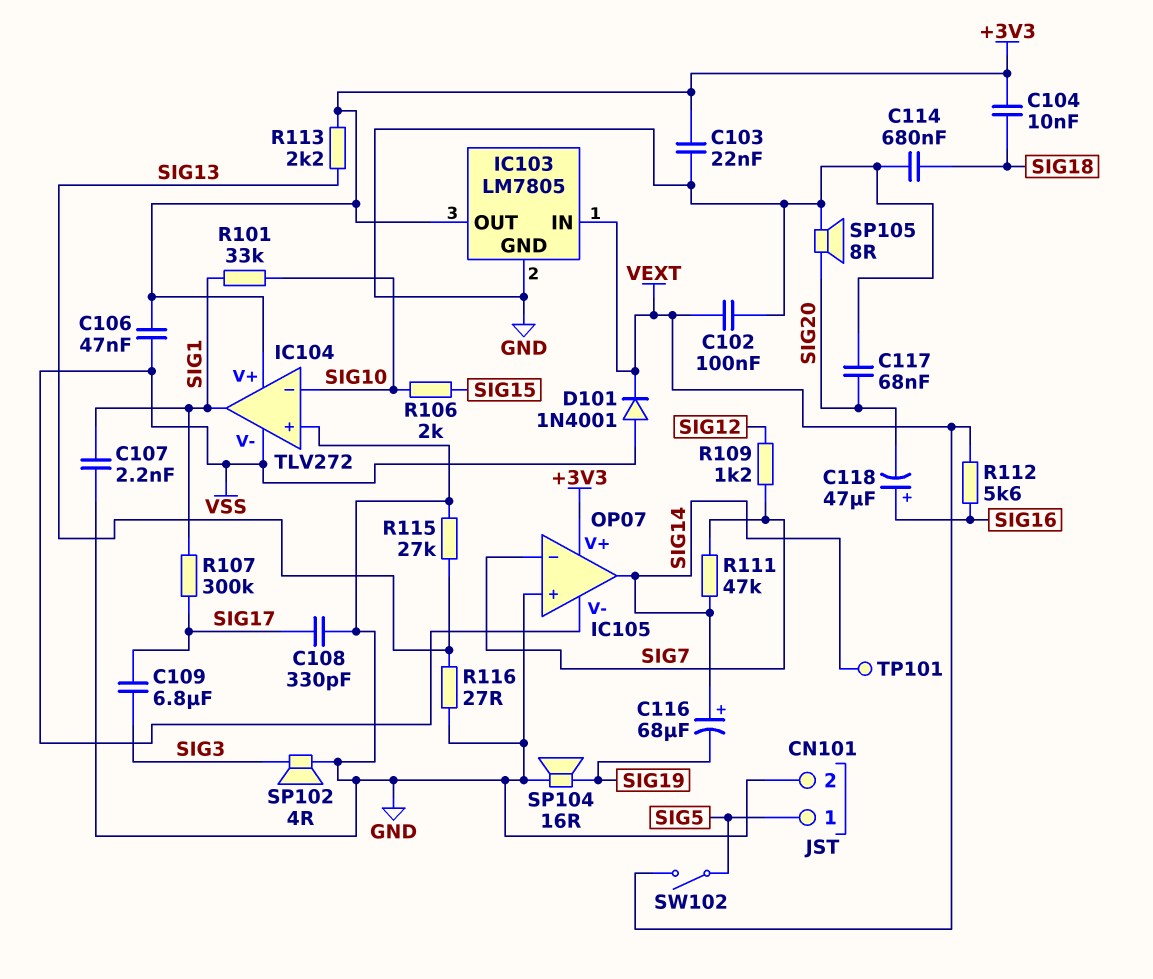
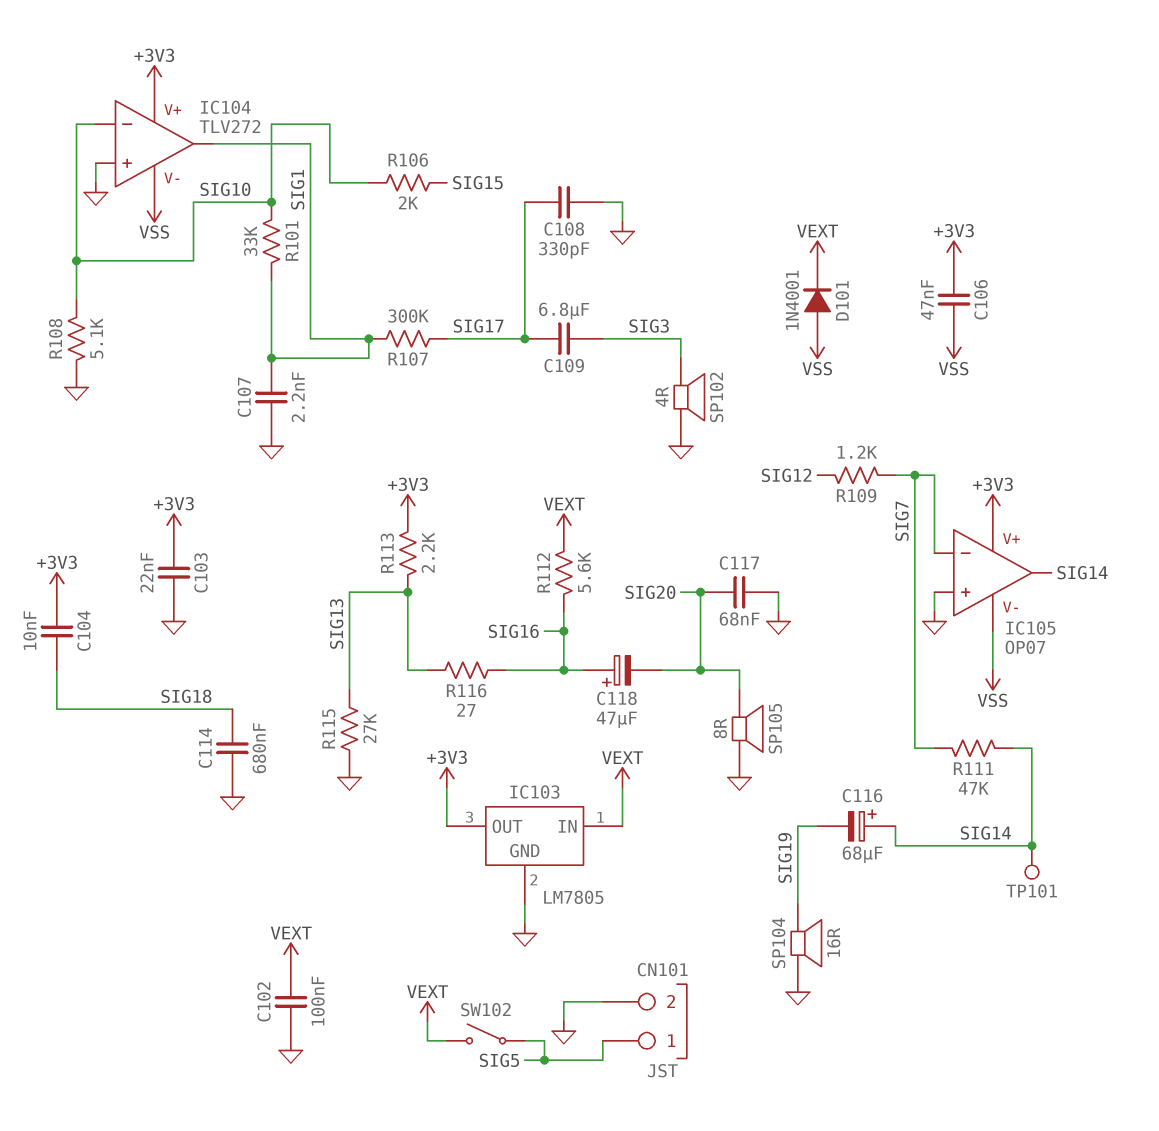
R108: none -> 5.1k (GND, SIG10)
R116: 27 (GND, SIG13) -> 27 (SIG13, SIG16)

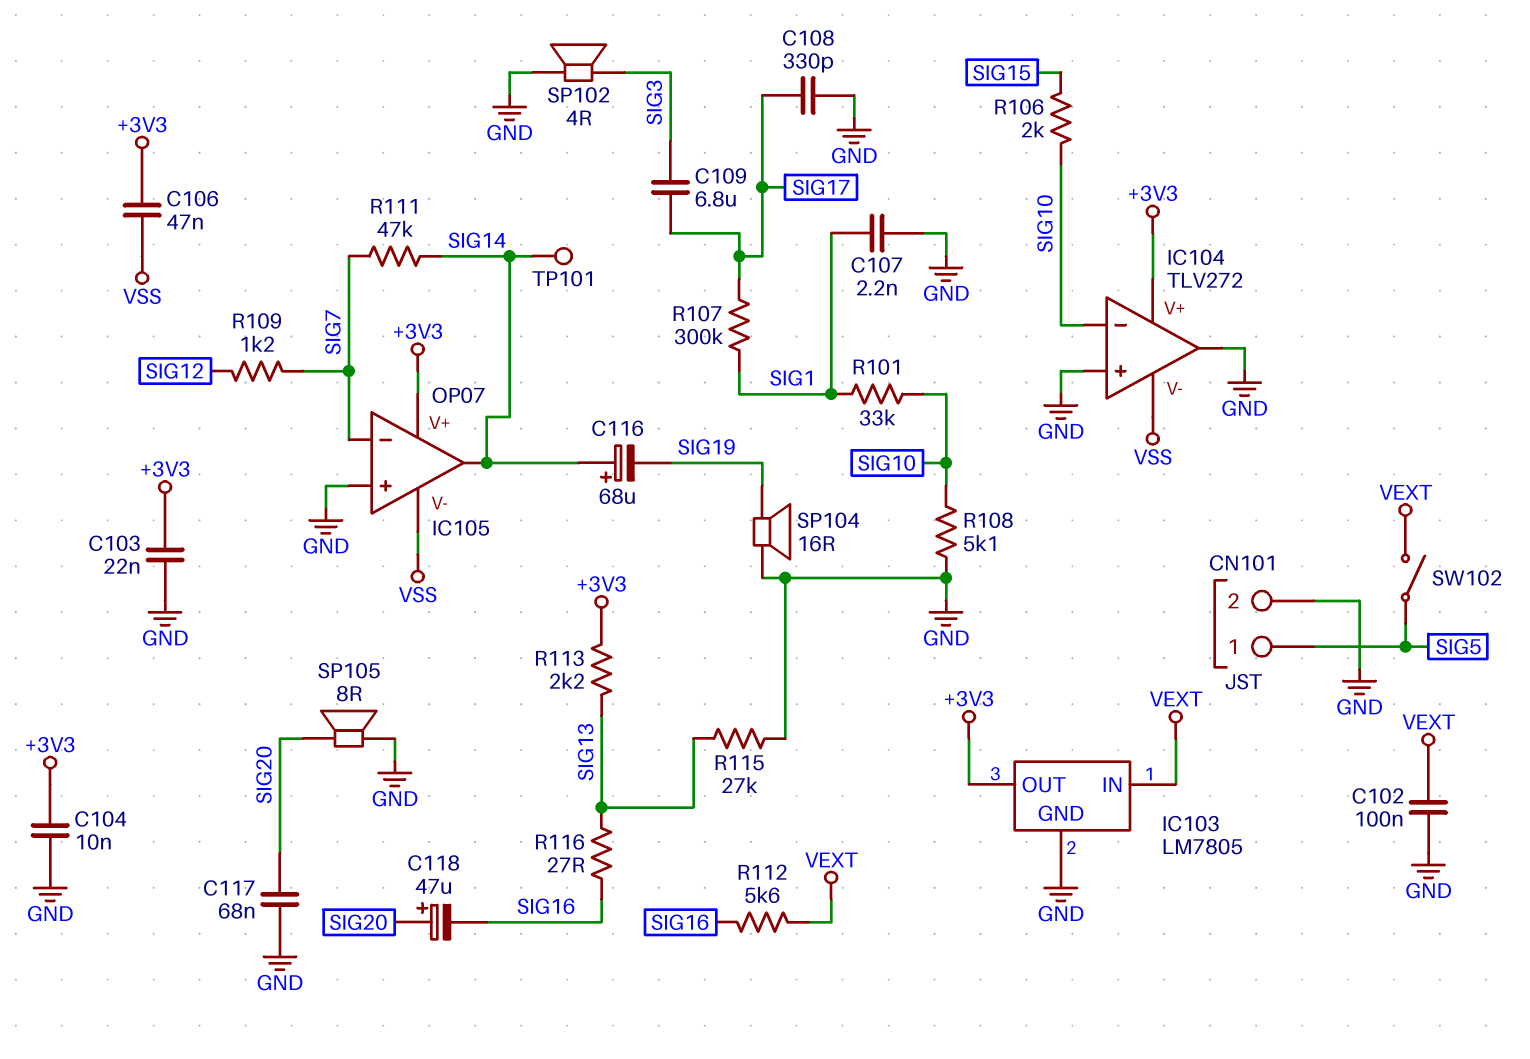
C104: 10nF (+3V3, SIG18) -> 10nF (+3V3, GND)
C114: 680nF (GND, SIG18) -> none
C118: 47uF (plus SIG16, minus SIG20) -> 47uF (plus SIG20, minus SIG16)
D101: diode 1N4001 (A VSS, K VEXT) -> none
IC104 pin out: SIG1 -> GND

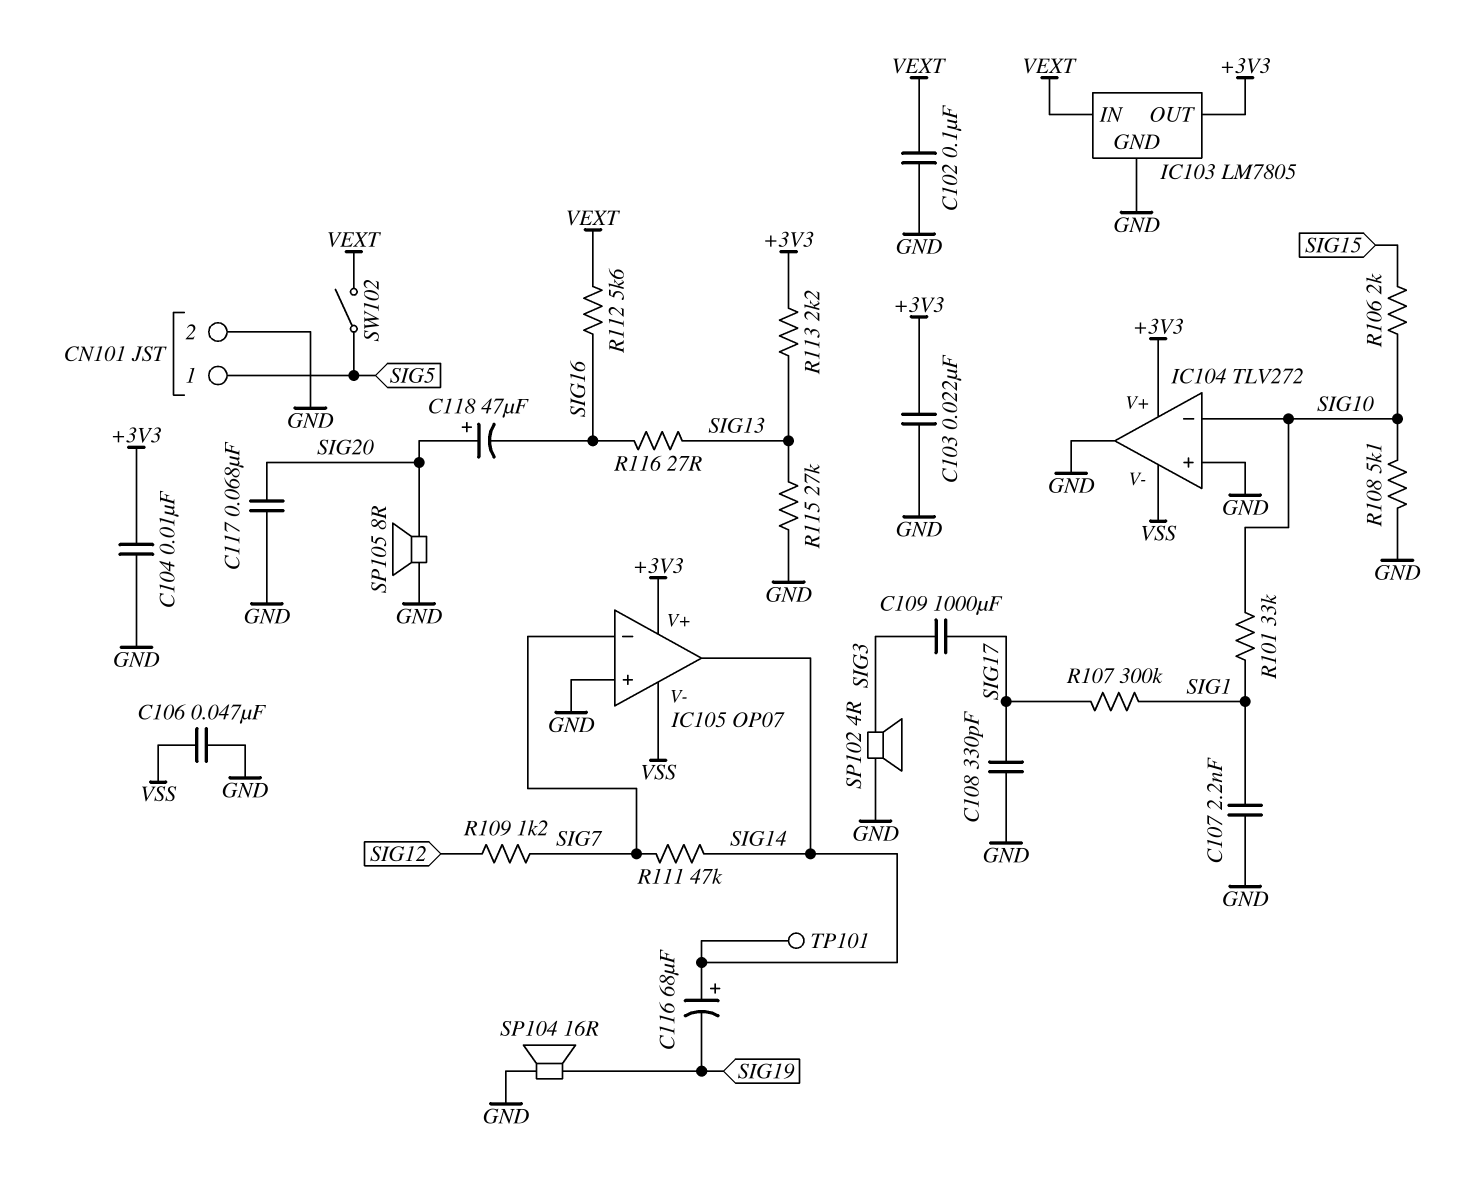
C106: 47nF (+3V3, VSS) -> 47nF (GND, VSS)
C109: 6.8uF (SIG3, SIG17) -> 1000uF (SIG3, SIG17)

